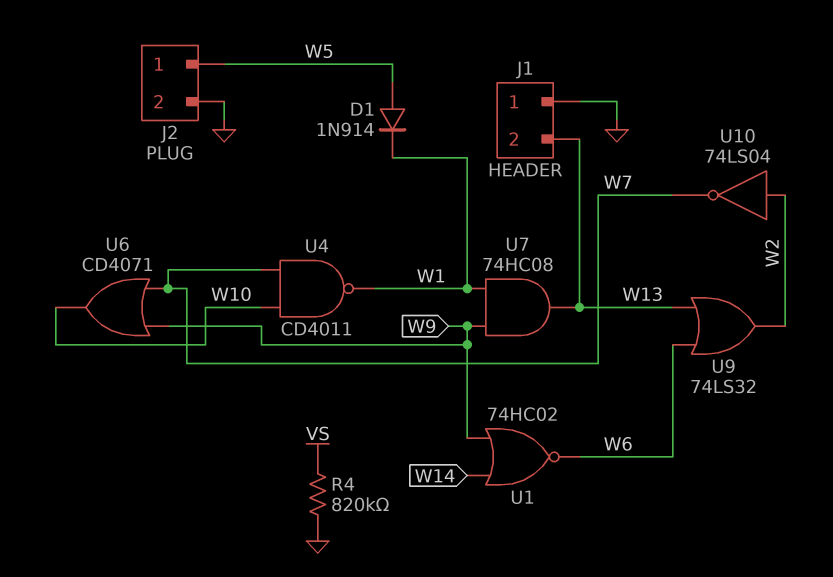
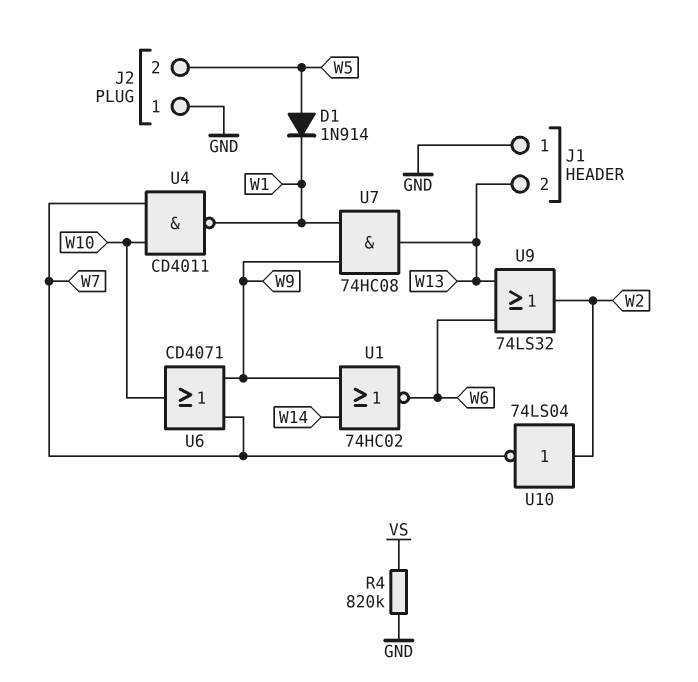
J2 pin 1: W5 -> GND
J2 pin 2: GND -> W5

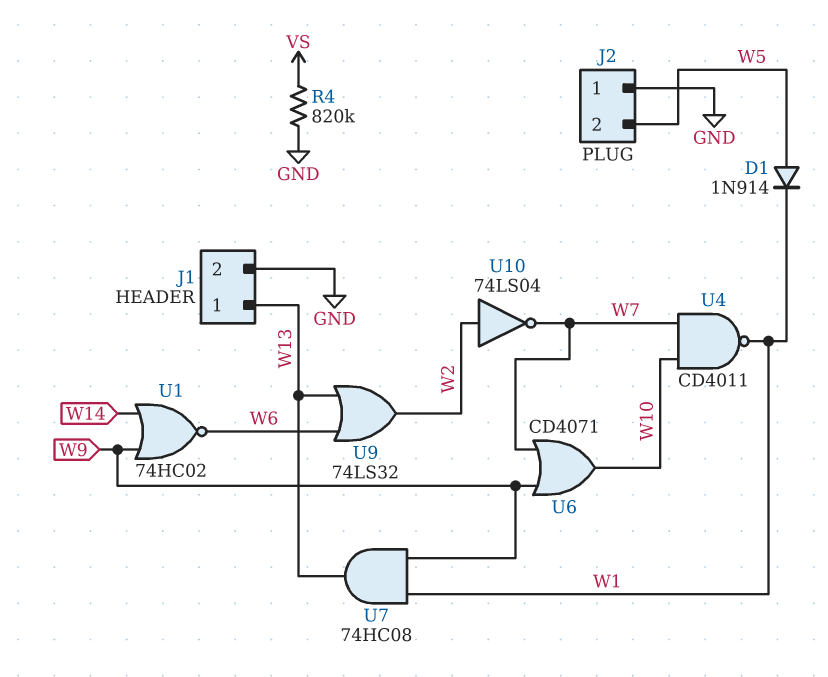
J1 pin 1: GND -> W13
J1 pin 2: W13 -> GND

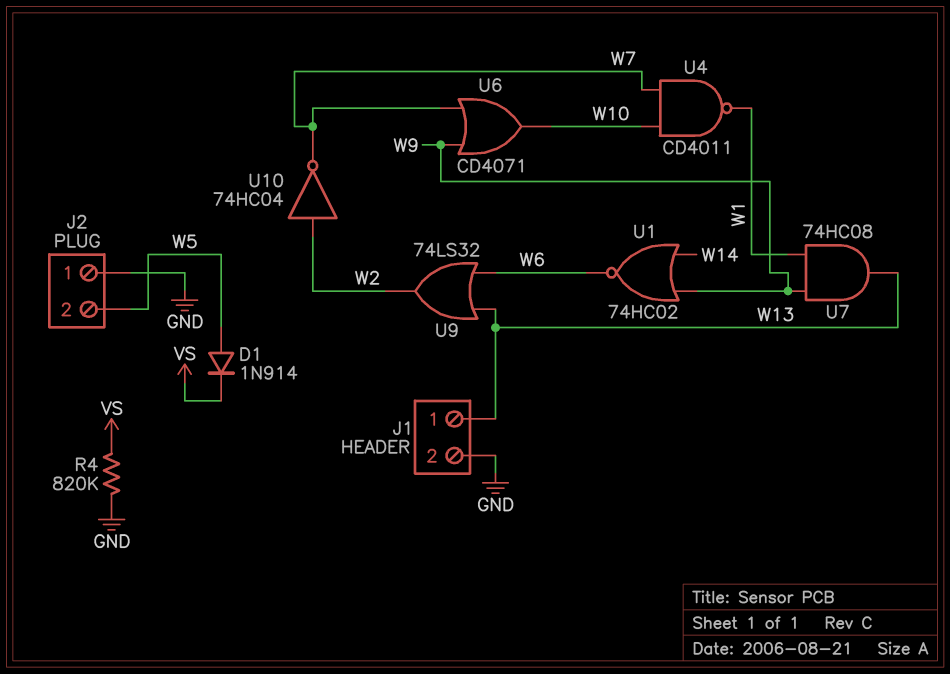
D1: diode 1N914 (A W5, K W1) -> diode 1N914 (A W5, K VS)
U10: NOT 74LS04 (in W2, out W7) -> NOT 74HC04 (in W2, out W7)

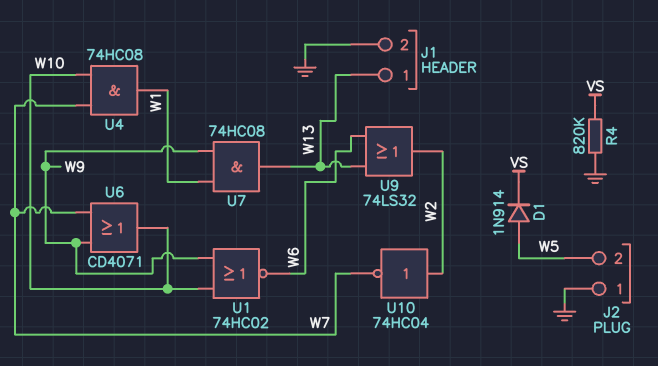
U1: NOR 74HC02 (in W9, in W14, out W6) -> NOR 74HC02 (in W9, in W10, out W6)
U4: NAND CD4011 (in W7, in W10, out W1) -> AND 74HC08 (in W7, in W10, out W1)

